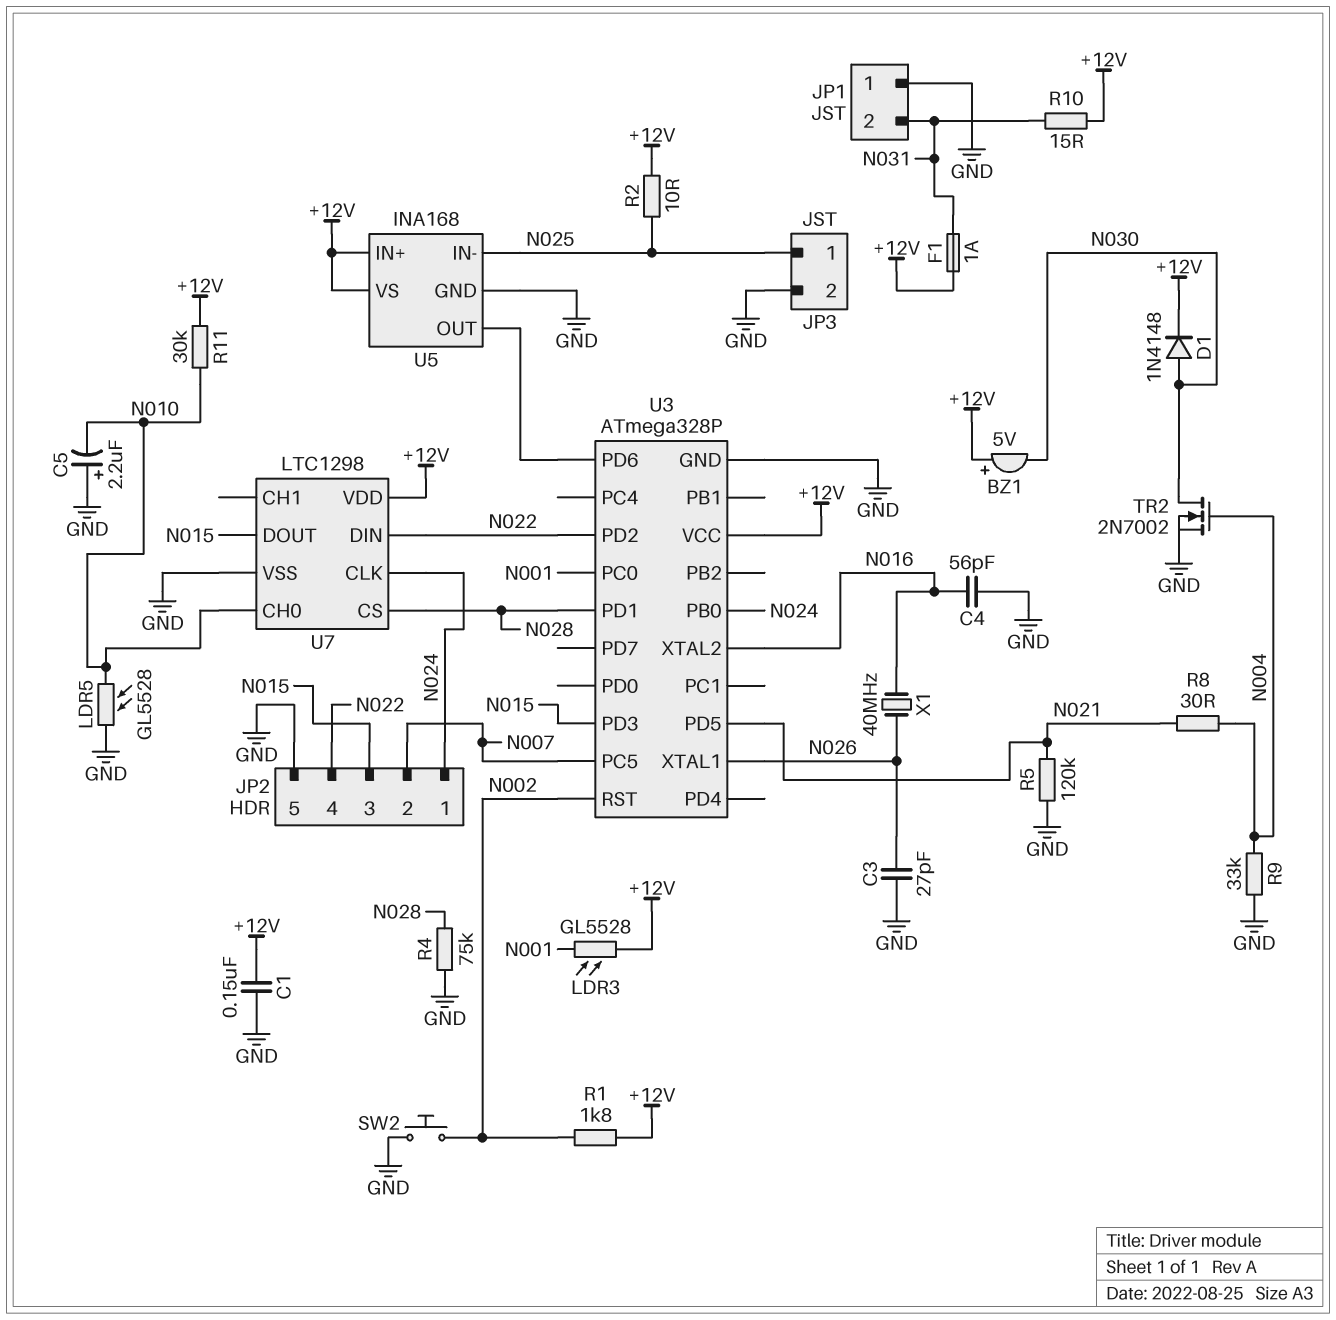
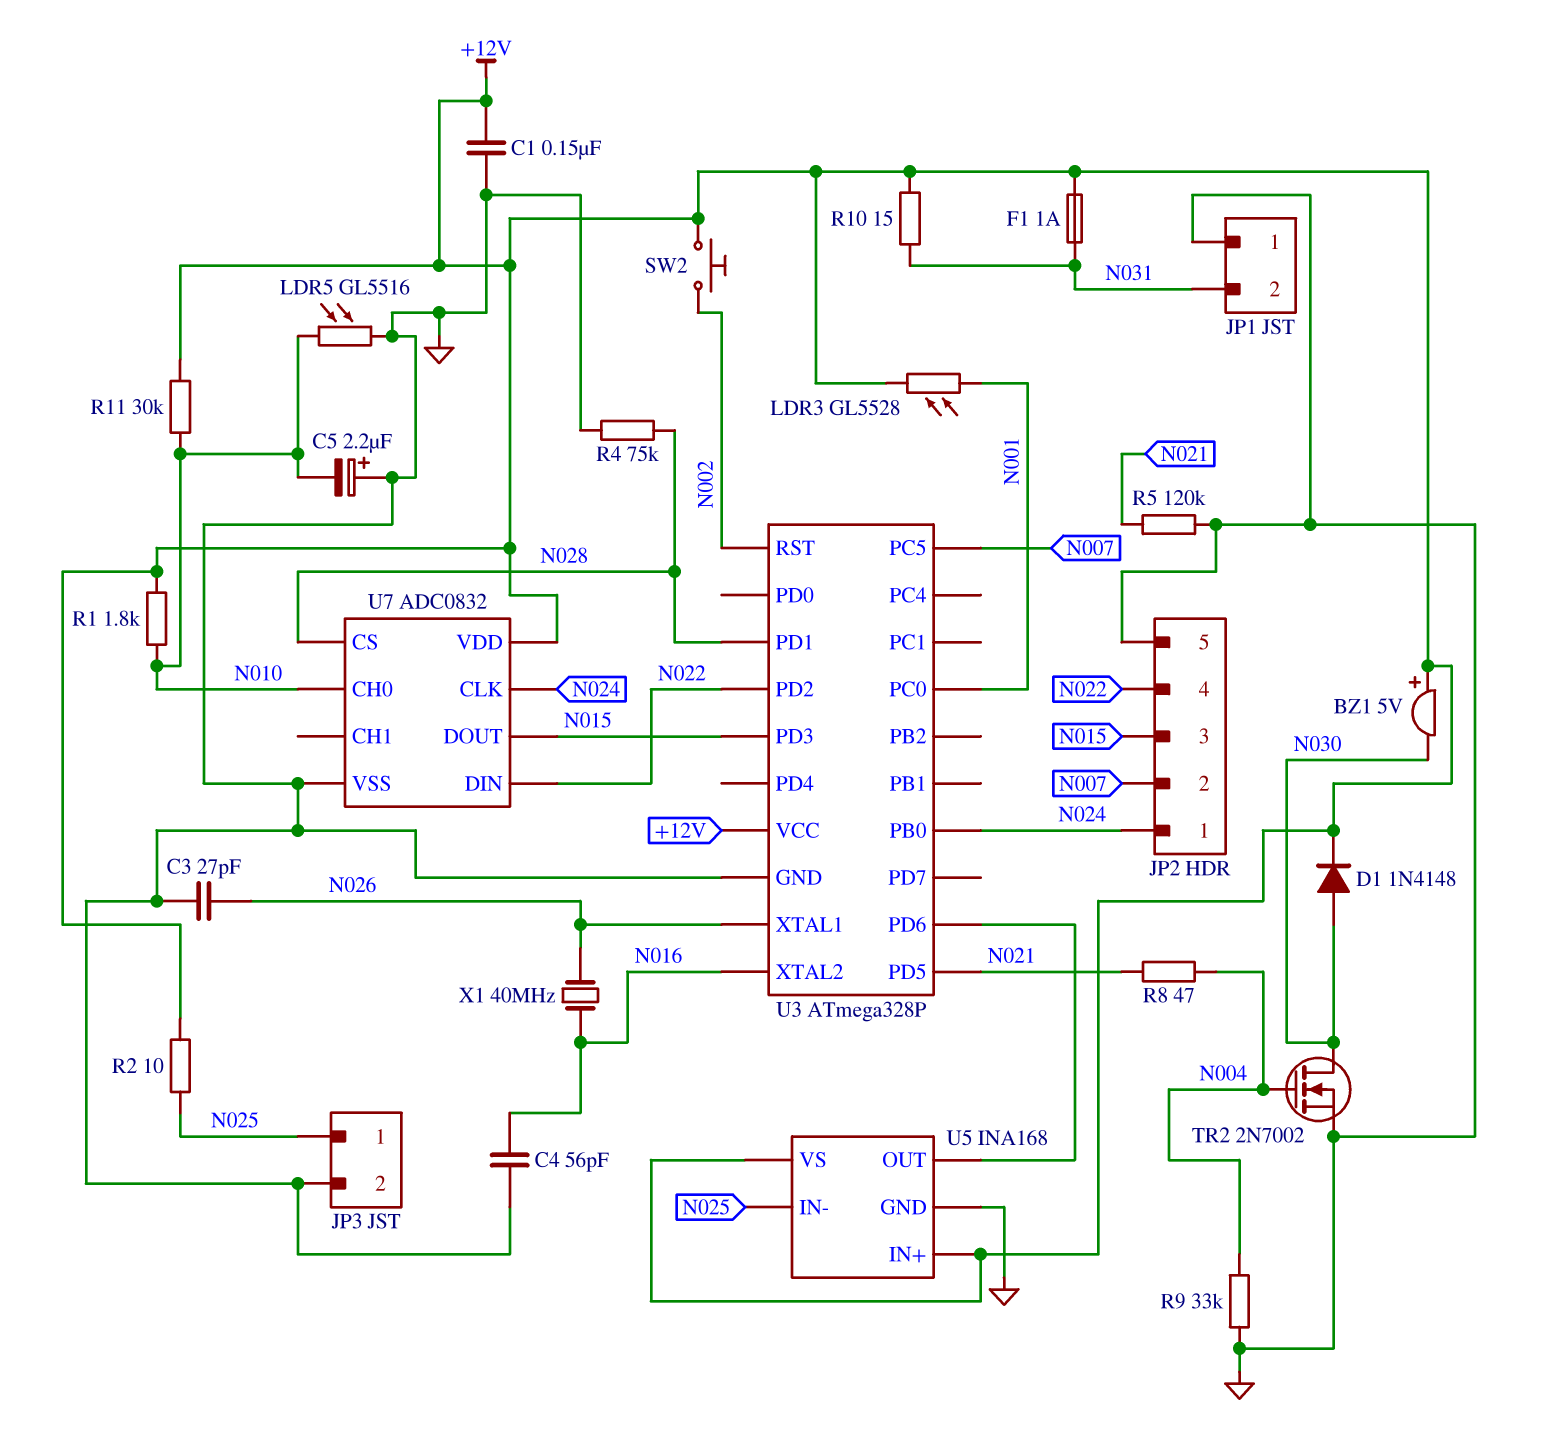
LDR5: GL5528 (GND, N010) -> GL5516 (GND, N010)
R1: 1.8k (+12V, N002) -> 1.8k (+12V, N010)
R8: 30 (N004, N021) -> 47 (N004, N021)
SW2: button (GND, N002) -> button (+12V, N002)
U7: LTC1298 -> ADC0832

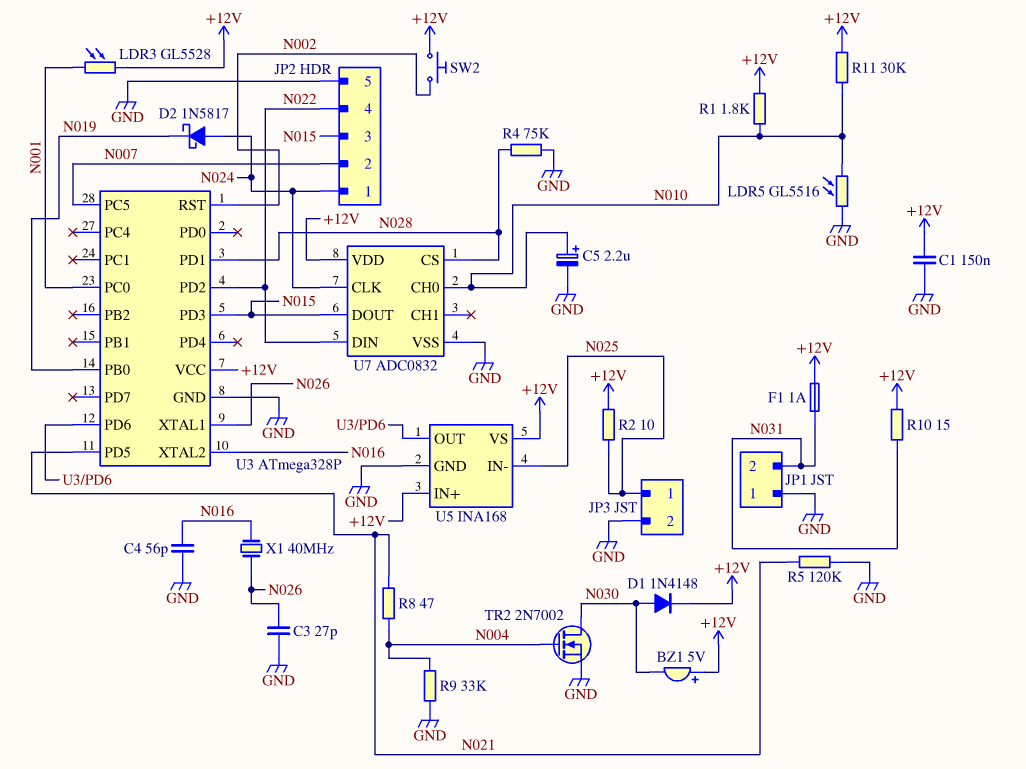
C5: 2.2uF (plus GND, minus N010) -> 2.2uF (plus N010, minus GND)
D2: none -> schottky 1N5817 (A N024, K N019)
U3 pin PB0: N024 -> N019

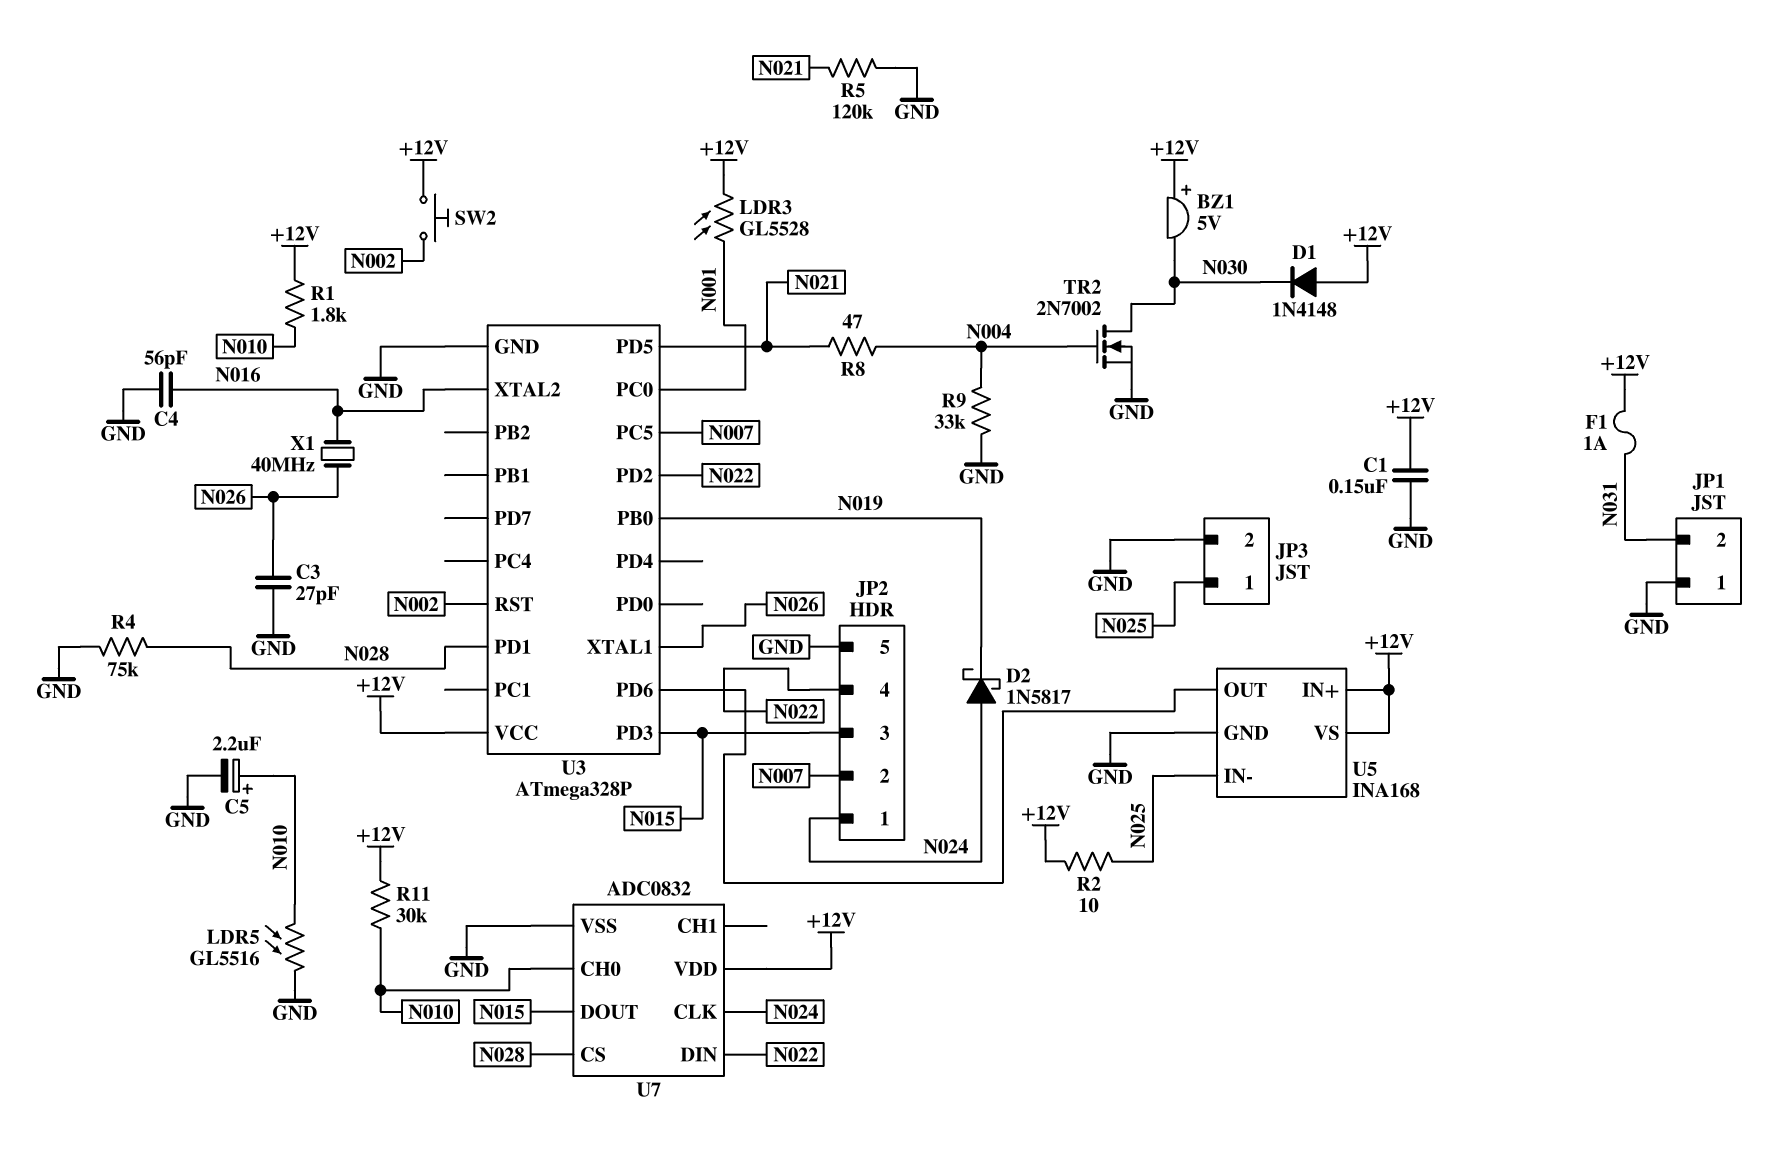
D1: diode 1N4148 (A N030, K +12V) -> diode 1N4148 (A +12V, K N030)
R10: 15 (+12V, N031) -> none

